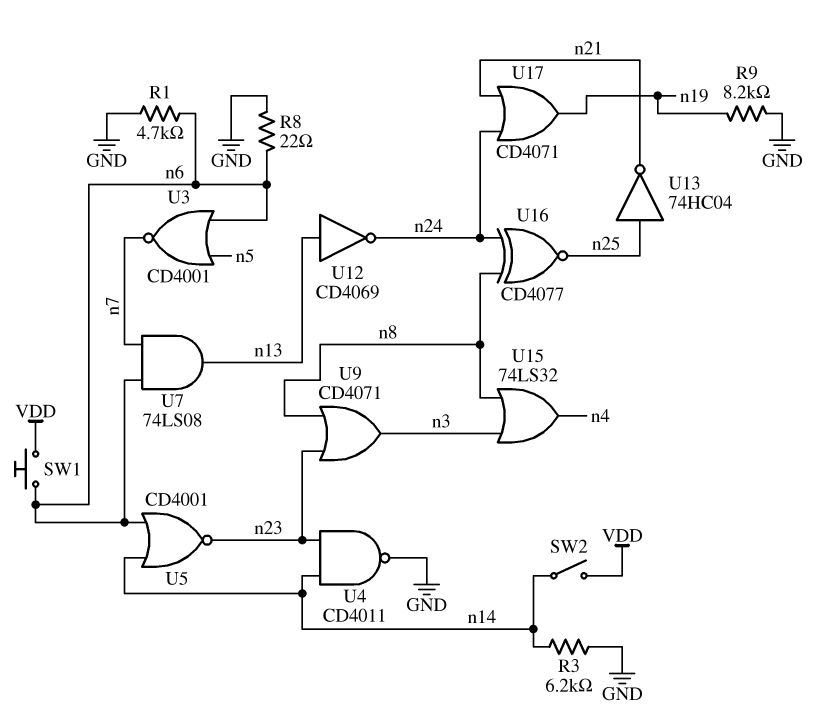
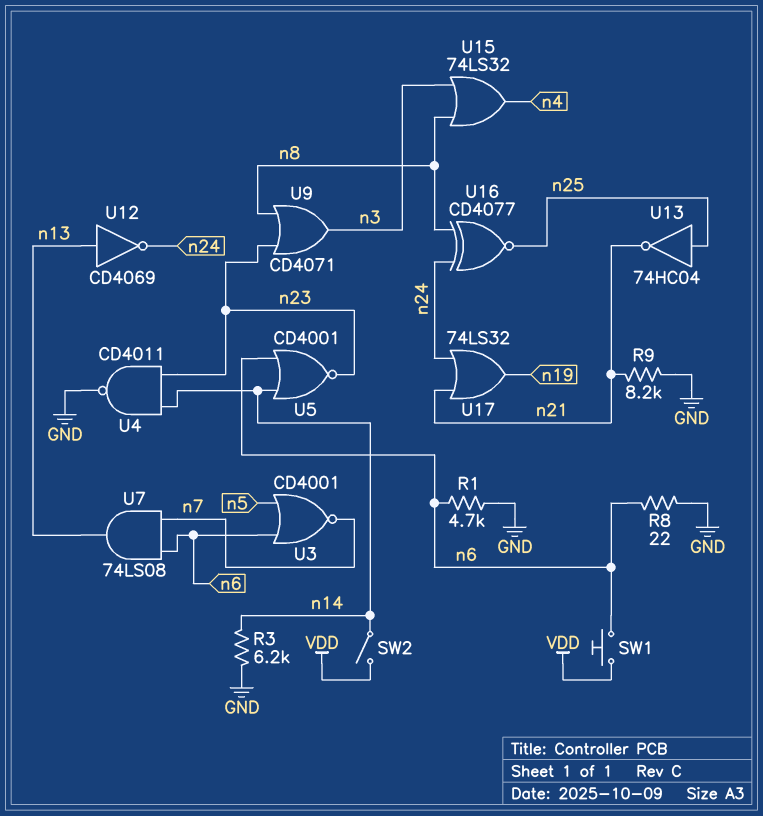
R9: 8.2k (GND, n19) -> 8.2k (GND, n21)
U17: OR CD4071 (in n21, in n24, out n19) -> OR 74LS32 (in n21, in n24, out n19)

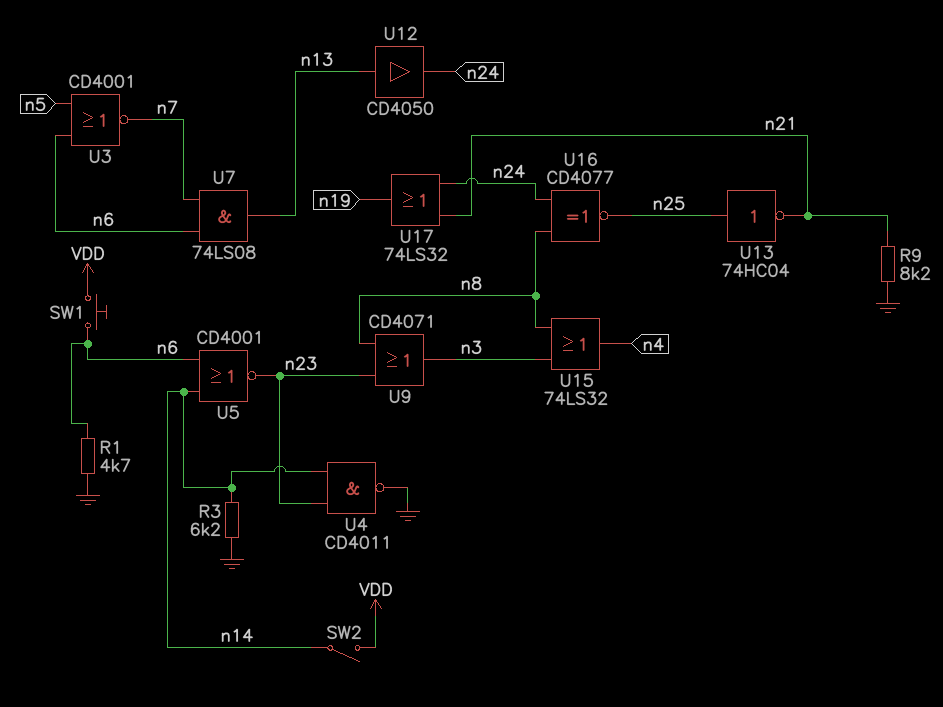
R8: 22 (GND, n6) -> none
U12: NOT CD4069 (in n13, out n24) -> buffer CD4050 (in n13, out n24)

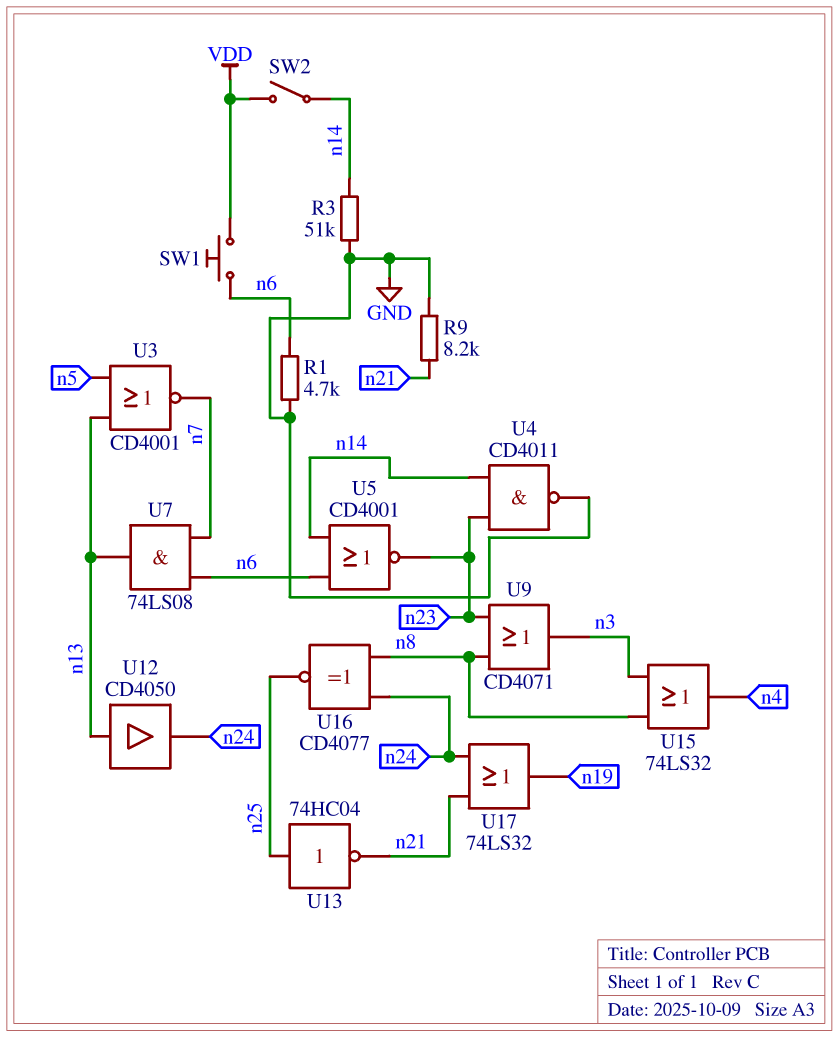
R3: 6.2k (GND, n14) -> 51k (GND, n14)
U3: NOR CD4001 (in n5, in n6, out n7) -> NOR CD4001 (in n5, in n13, out n7)

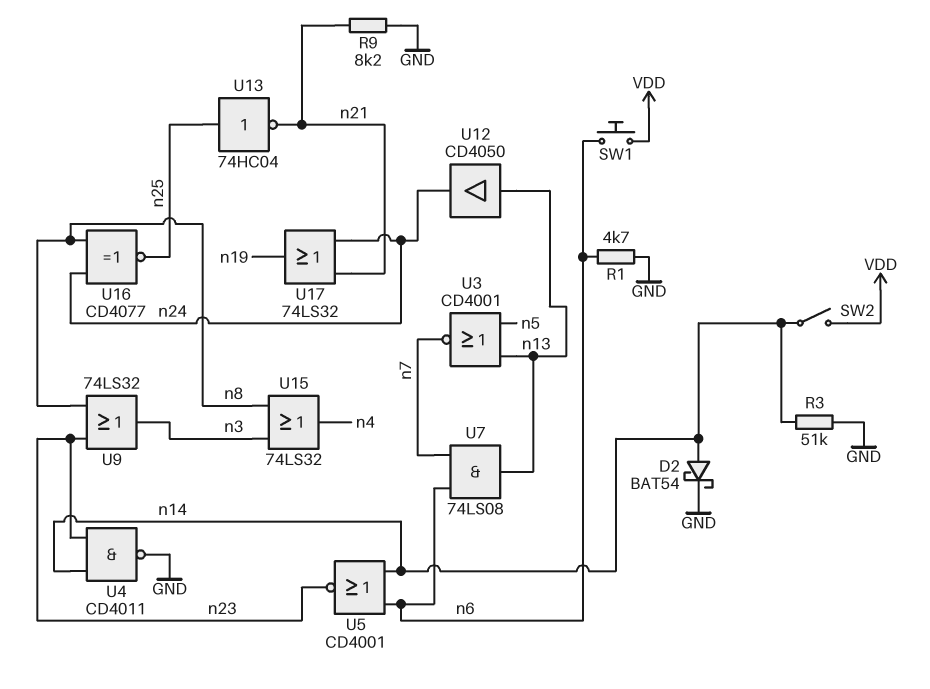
D2: none -> schottky BAT54 (A n14, K GND)
U9: OR CD4071 (in n8, in n23, out n3) -> OR 74LS32 (in n8, in n23, out n3)

